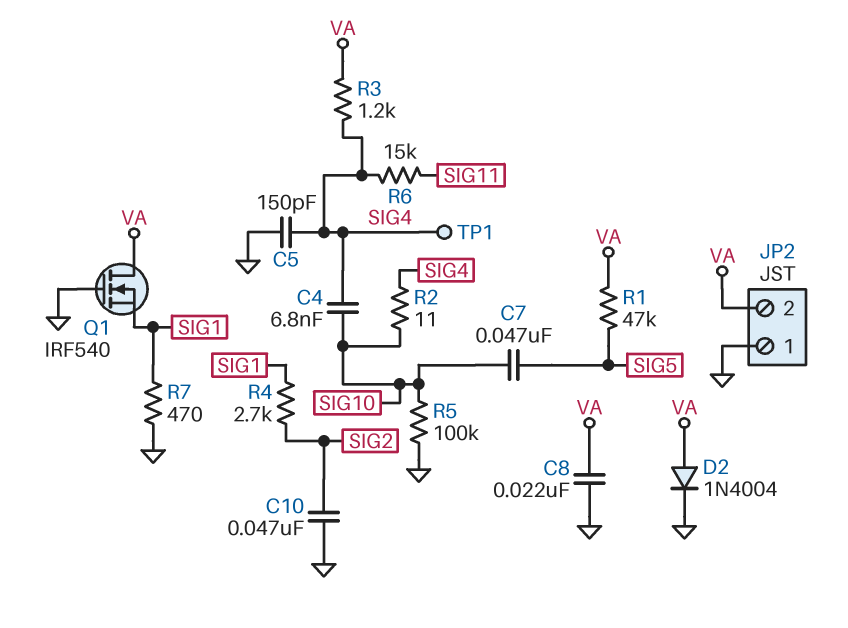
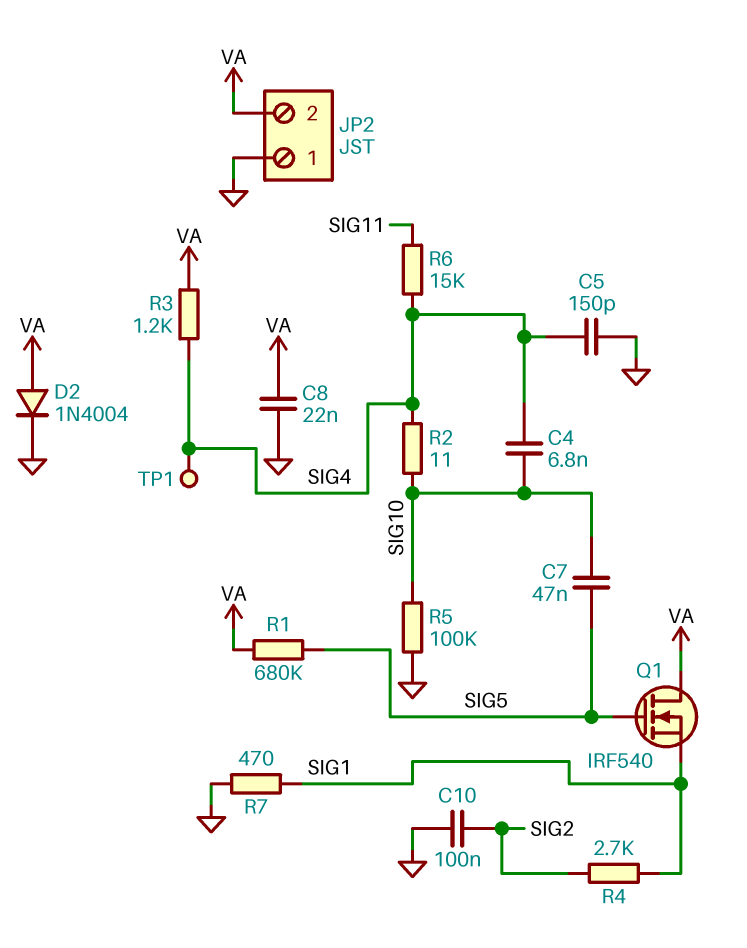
C10: 47nF (GND, SIG2) -> 100nF (GND, SIG2)
Q1: NMOS IRF540 (G GND, D VA, S SIG1) -> NMOS IRF540 (G SIG5, D VA, S SIG1)
R1: 47k (SIG5, VA) -> 680k (SIG5, VA)

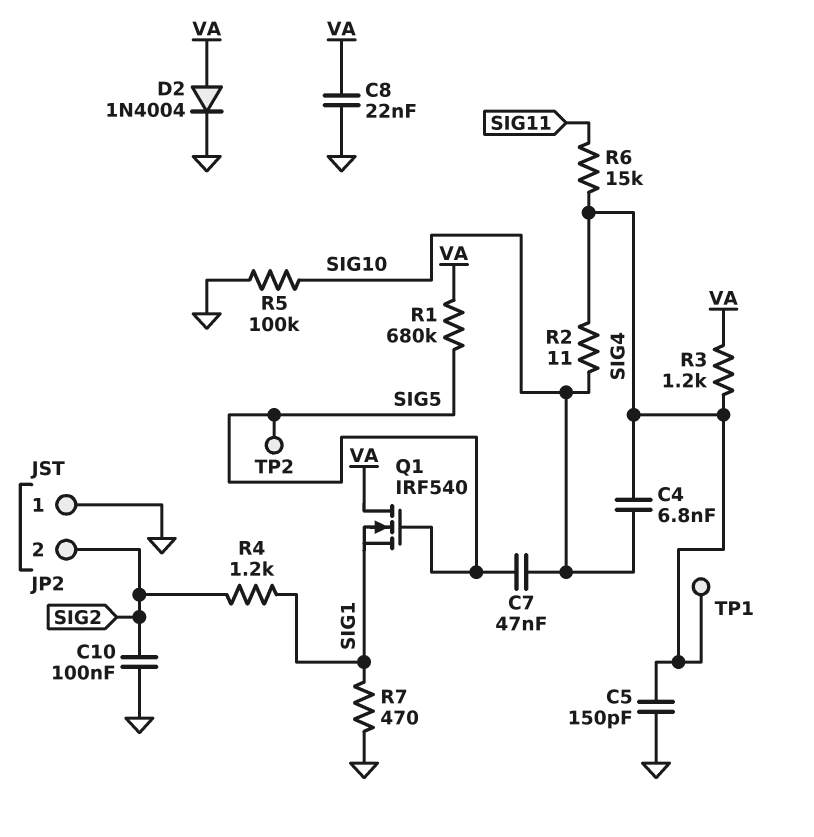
JP2 pin 2: VA -> SIG2
R4: 2.7k (SIG1, SIG2) -> 1.2k (SIG1, SIG2)
TP2: none -> test point (SIG5)

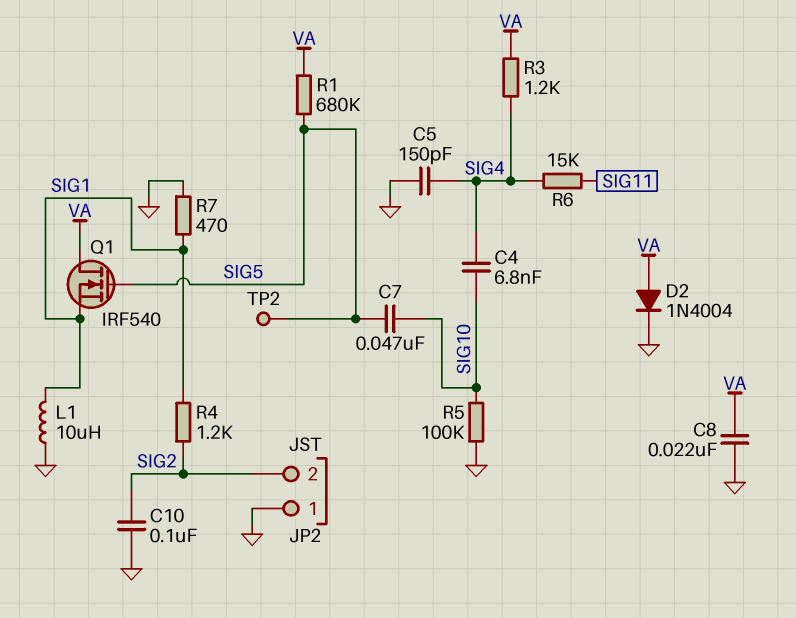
L1: none -> 10uH (GND, SIG1)
R2: 11 (SIG4, SIG10) -> none
TP1: test point (SIG4) -> none

